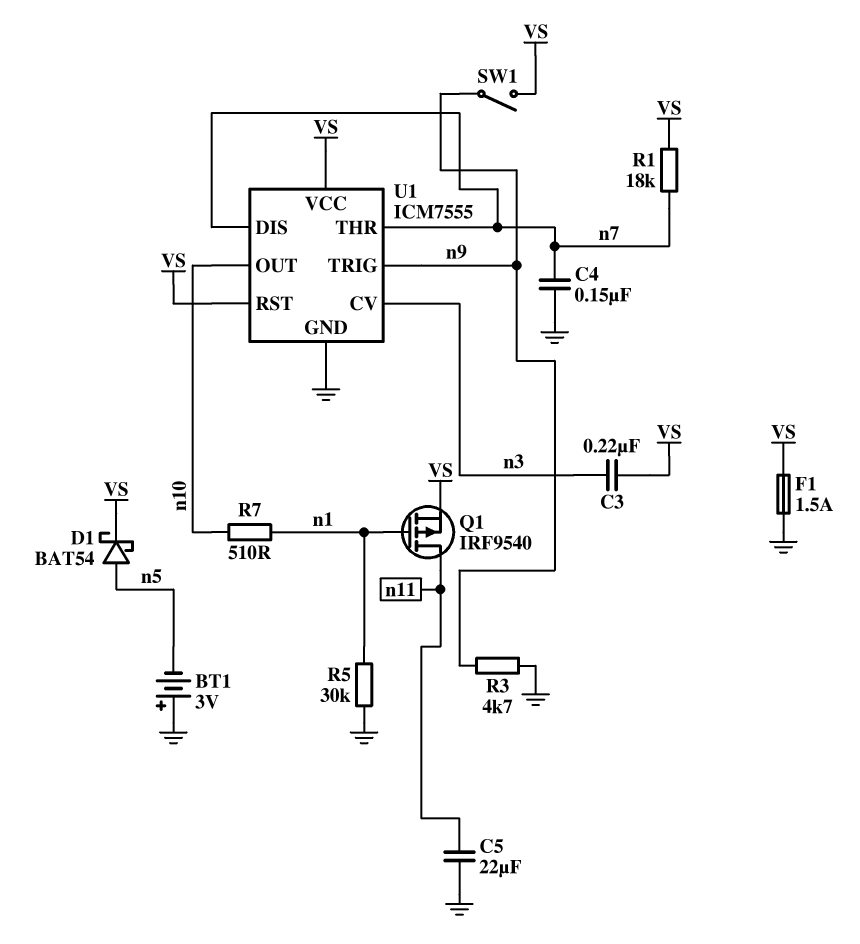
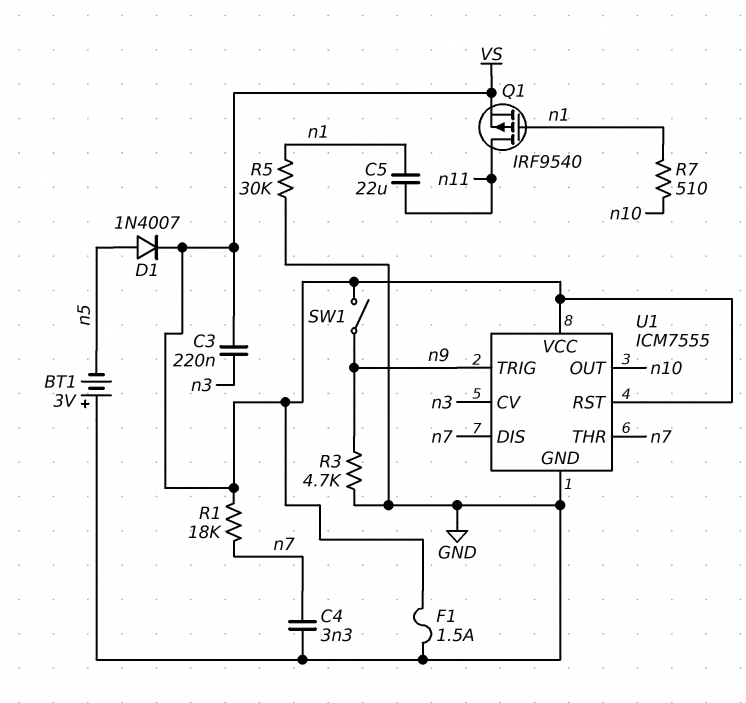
C4: 150nF (GND, n7) -> 3.3nF (GND, n7)
C5: 22uF (GND, n11) -> 22uF (n1, n11)
D1: schottky BAT54 (A n5, K VS) -> diode 1N4007 (A n5, K VS)

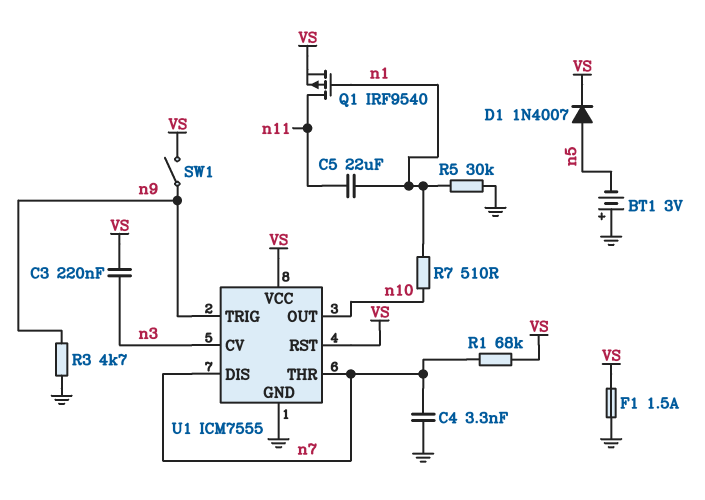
R1: 18k (VS, n7) -> 68k (VS, n7)

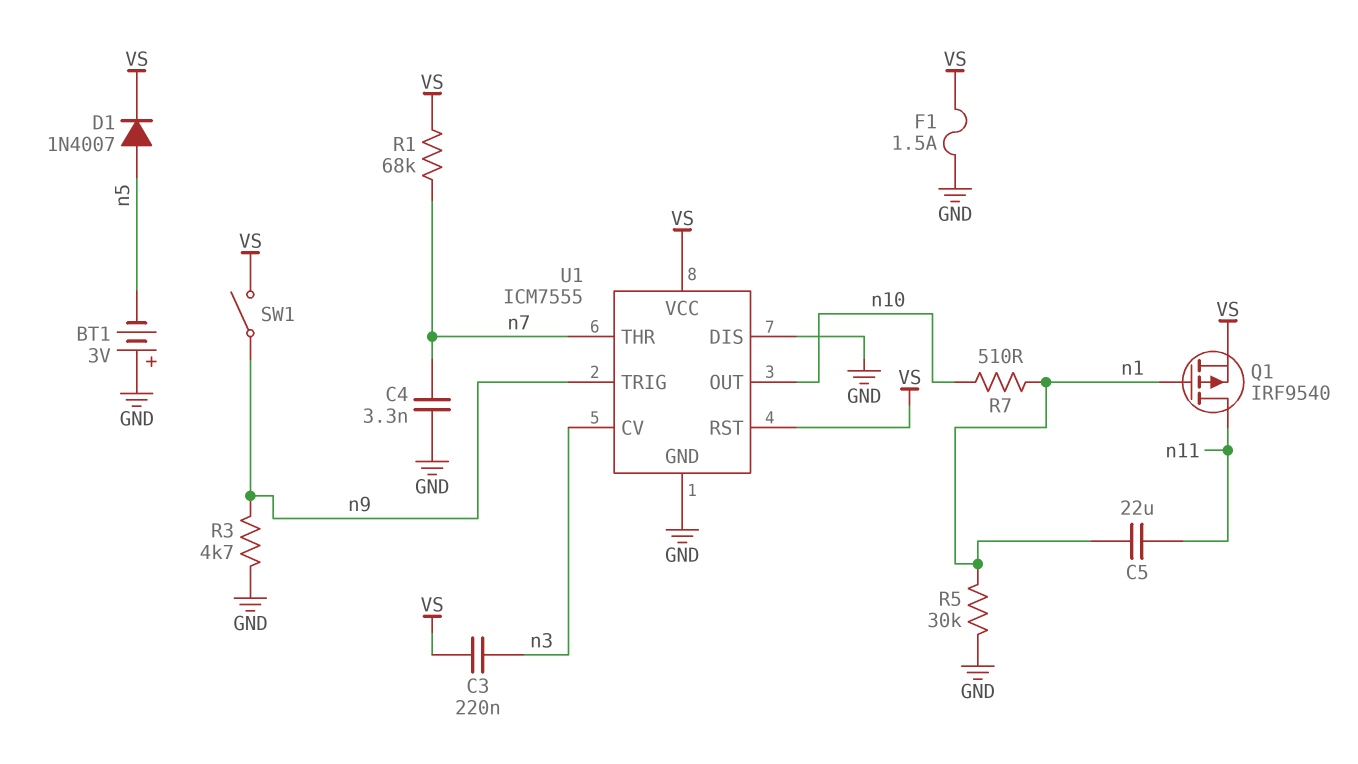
U1 pin DIS: n7 -> GND

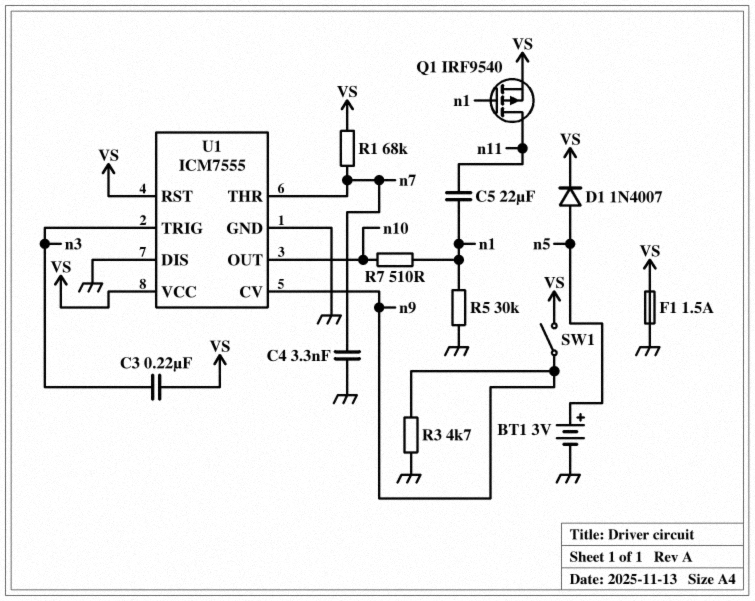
BT1: 3V (plus GND, minus n5) -> 3V (plus n5, minus GND)
U1 pin CV: n3 -> n9
U1 pin TRIG: n9 -> n3

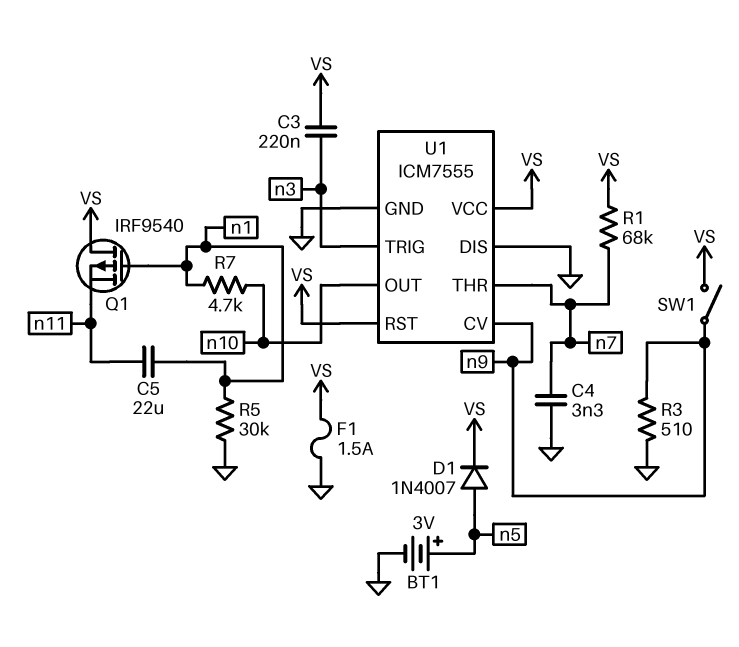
Q1: PMOS IRF9540 (G n1, D n11, S VS) -> PMOS IRF9540 (G n1, D VS, S n11)
R3: 4.7k (GND, n9) -> 510 (GND, n9)
R7: 510 (n1, n10) -> 4.7k (n1, n10)

